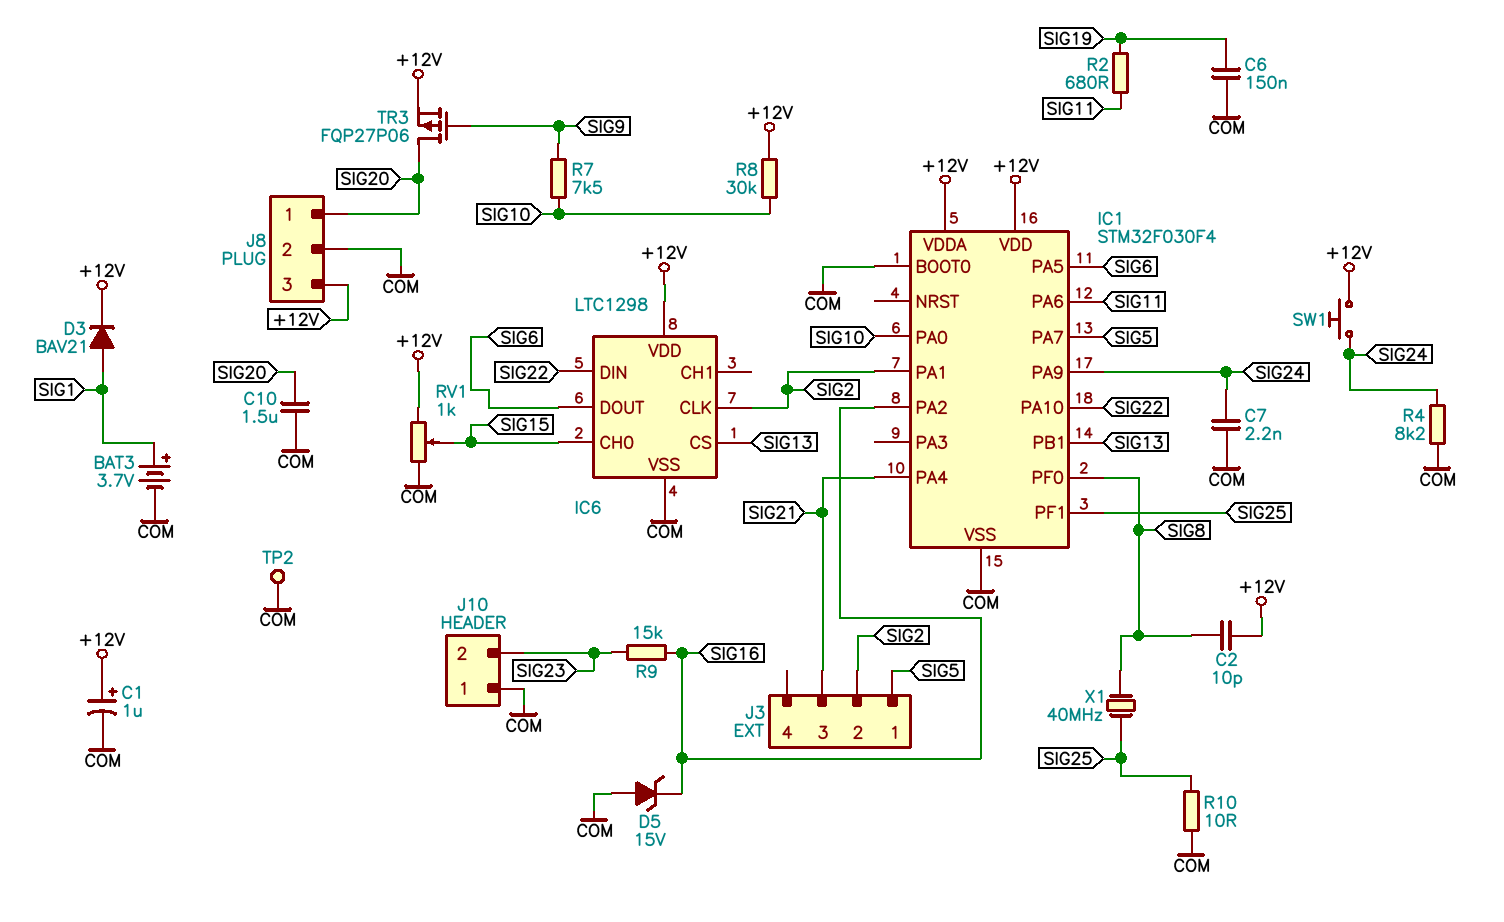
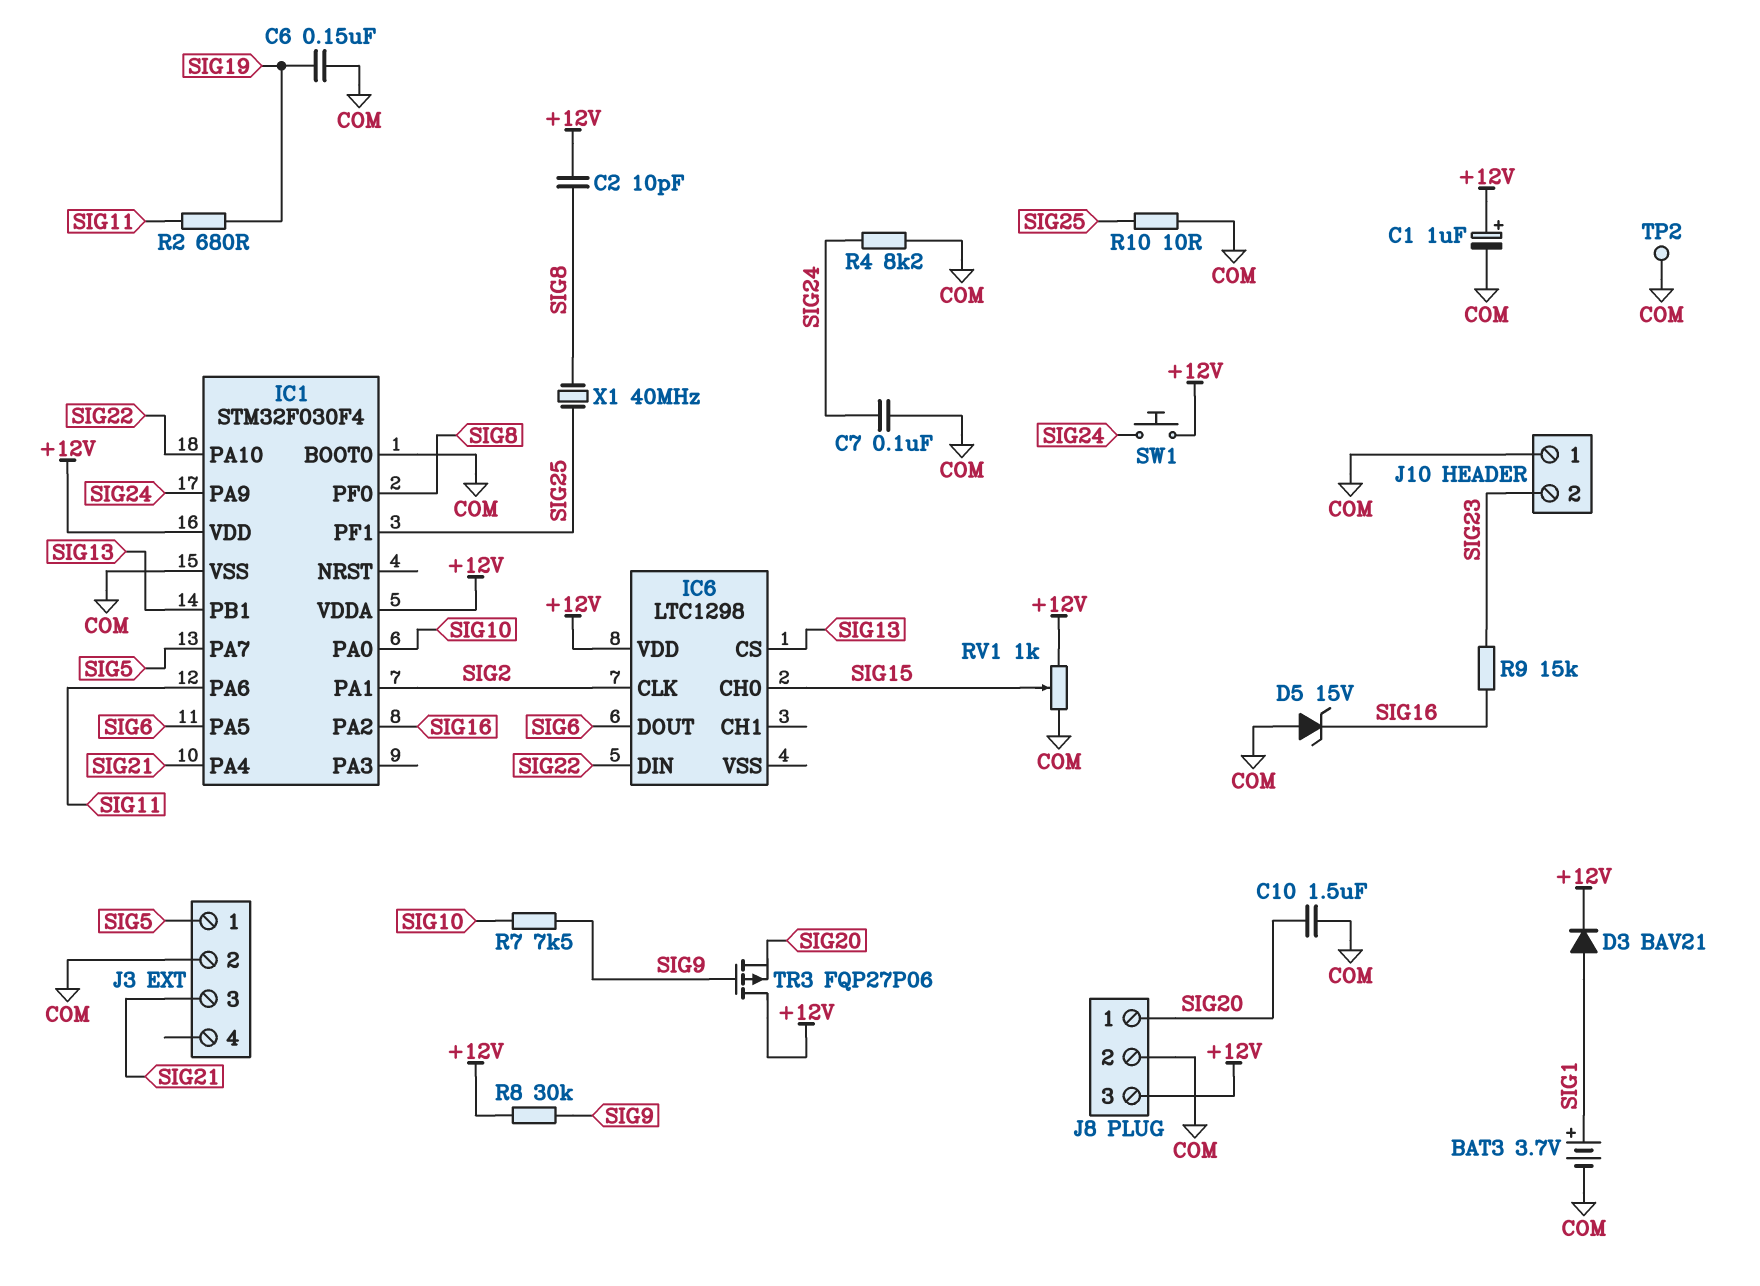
C7: 2.2nF (COM, SIG24) -> 100nF (COM, SIG24)
IC6 pin VSS: COM -> none
J3 pin 2: SIG2 -> COM
R8: 30k (+12V, SIG10) -> 30k (+12V, SIG9)
TR3: PMOS FQP27P06 (G SIG9, D SIG20, S +12V) -> PMOS FQP27P06 (G SIG9, D +12V, S SIG20)

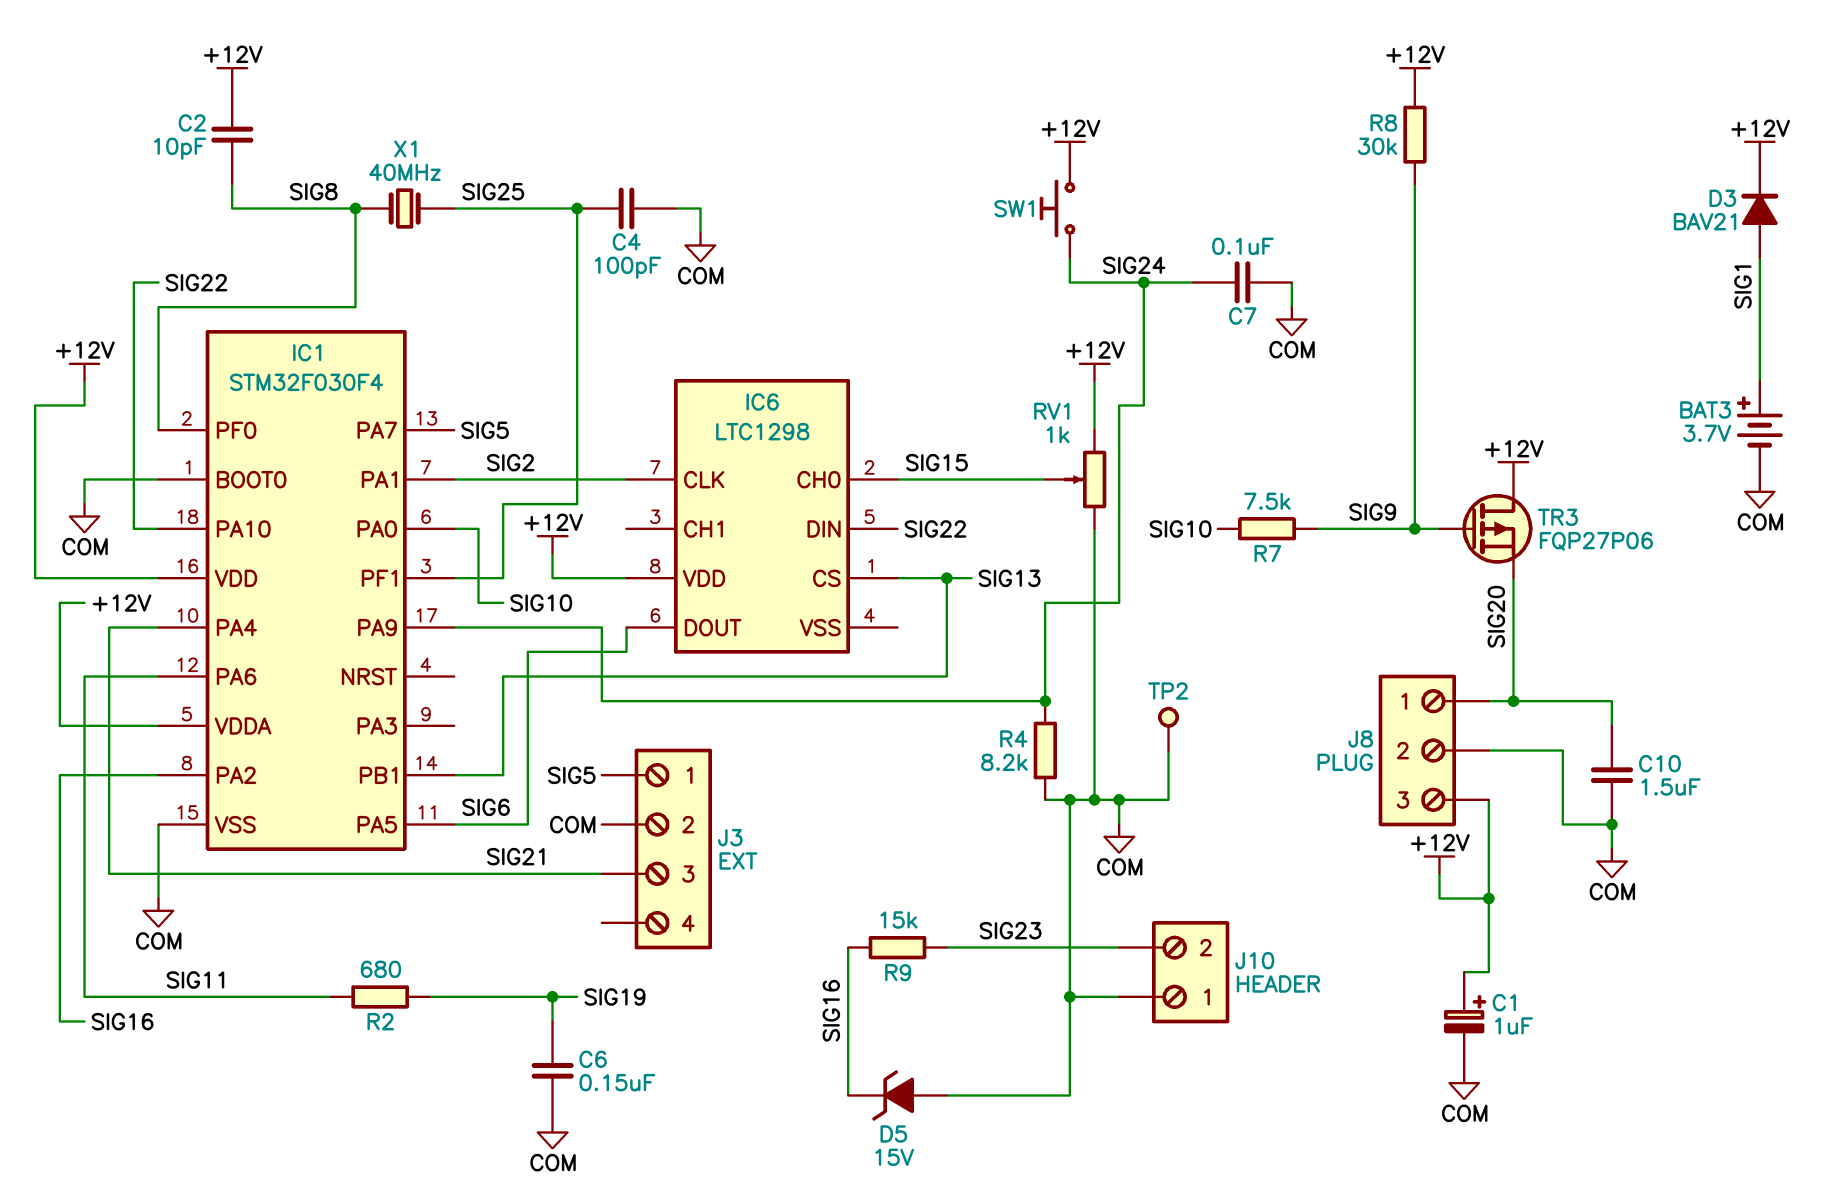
C4: none -> 100pF (COM, SIG25)
R10: 10 (COM, SIG25) -> none

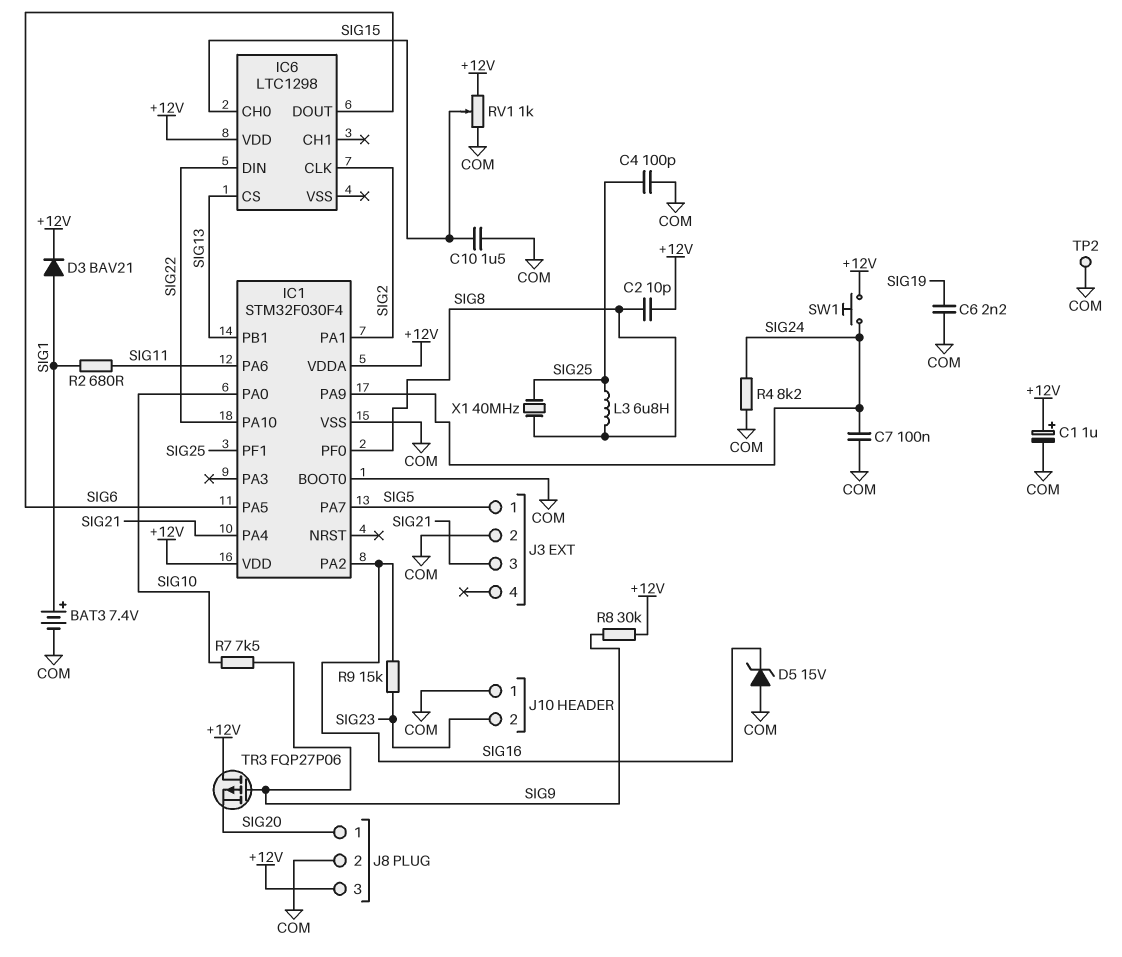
BAT3: 3.7V (plus SIG1, minus COM) -> 7.4V (plus SIG1, minus COM)
C6: 150nF (COM, SIG19) -> 2.2nF (COM, SIG19)
C10: 1.5uF (COM, SIG20) -> 1.5uF (COM, SIG15)
L3: none -> 6.8uH (SIG8, SIG25)
R2: 680 (SIG11, SIG19) -> 680 (SIG1, SIG11)

